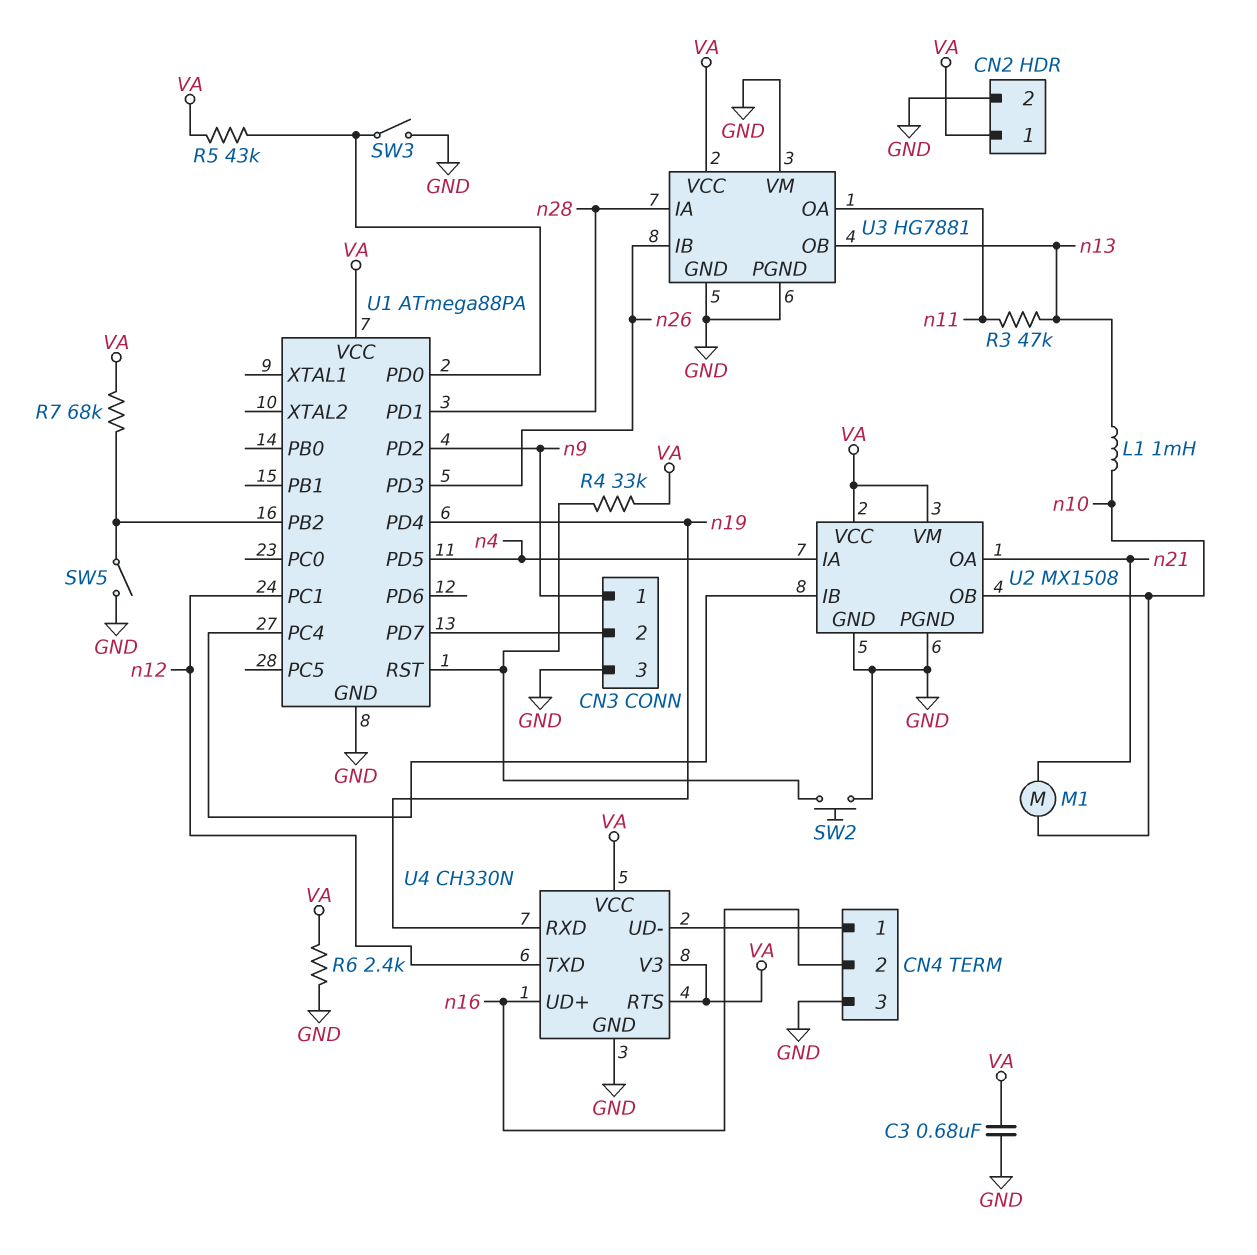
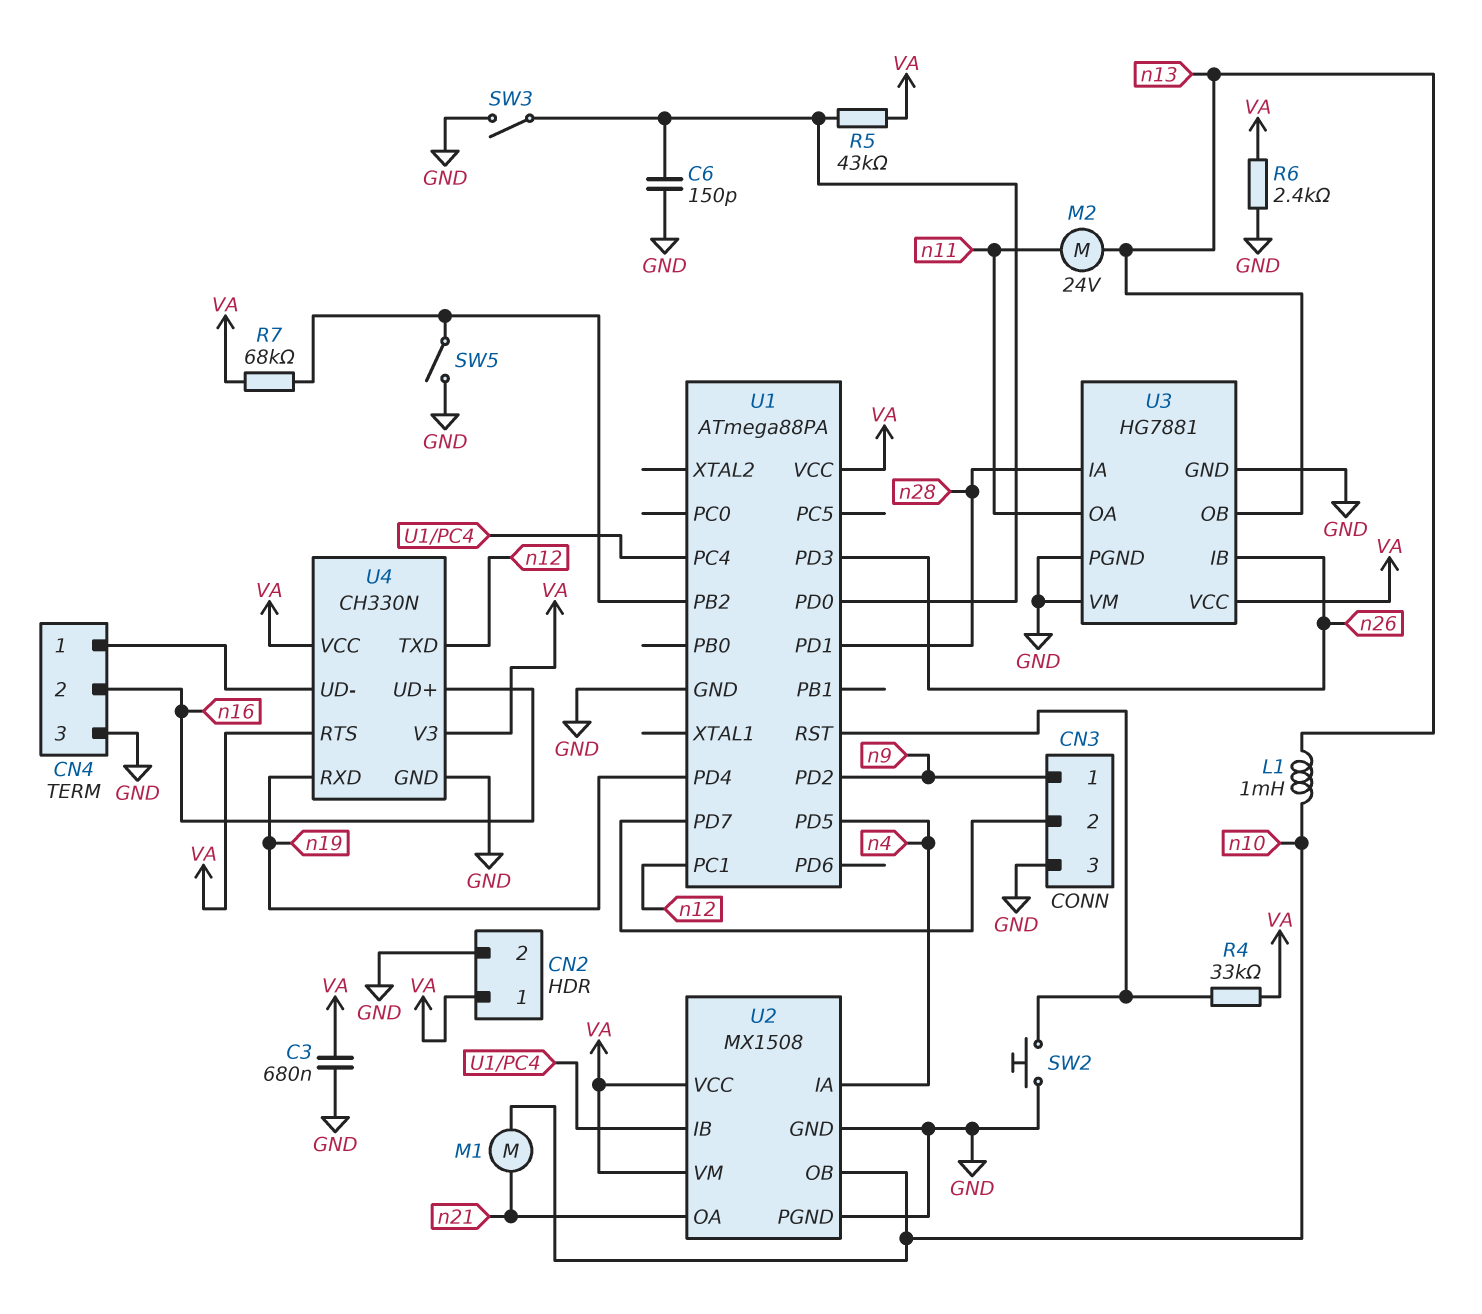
C6: none -> 150pF (GND, U1/PD0)
M2: none -> motor 24V (n11, n13)
R3: 47k (n11, n13) -> none

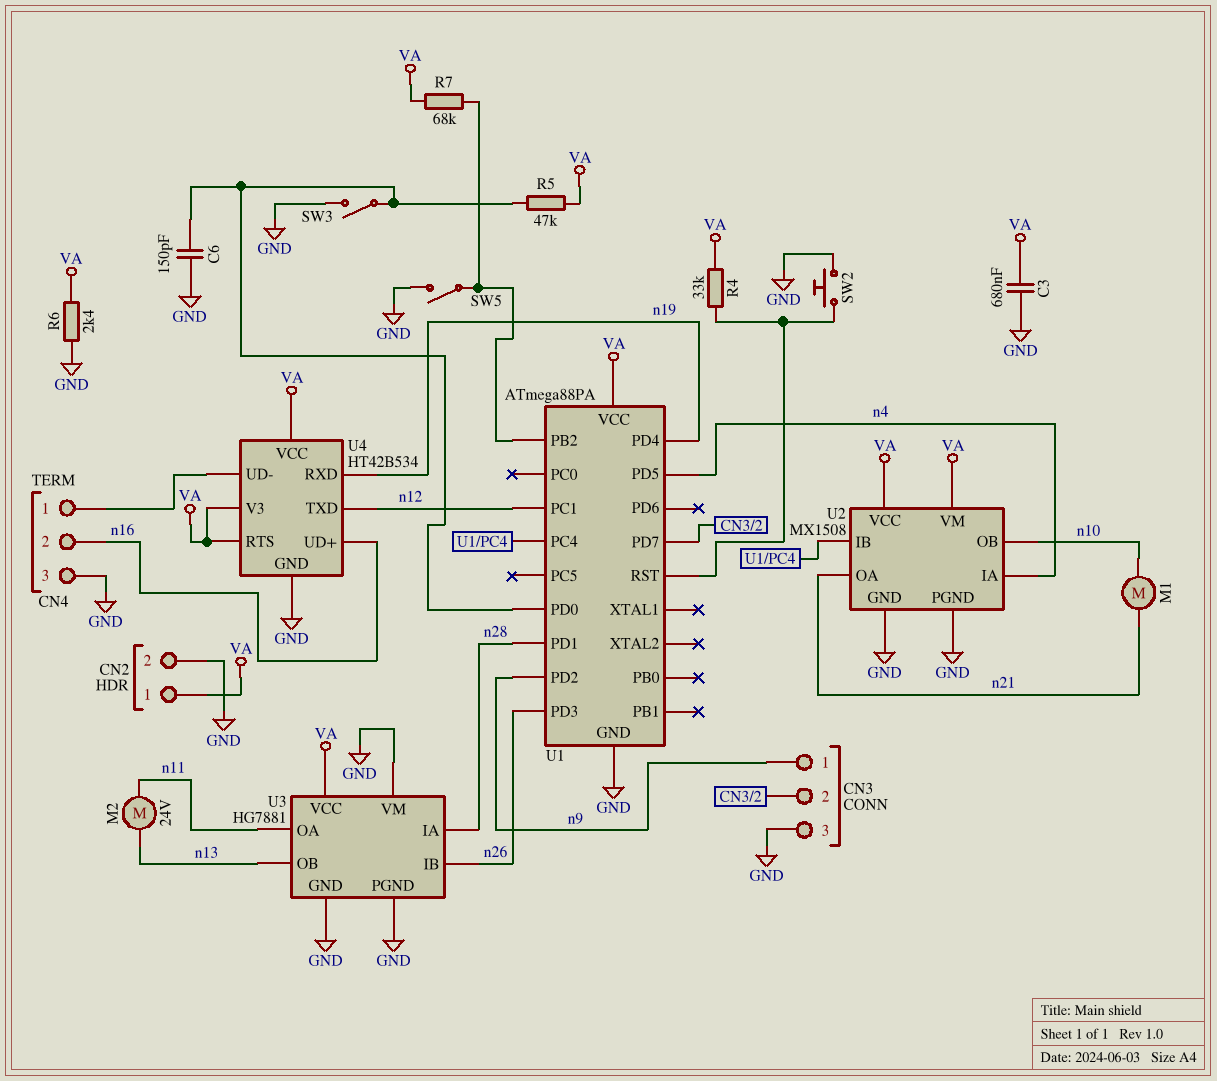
L1: 1mH (n10, n13) -> none
R5: 43k (U1/PD0, VA) -> 47k (U1/PD0, VA)
U4: CH330N -> HT42B534

